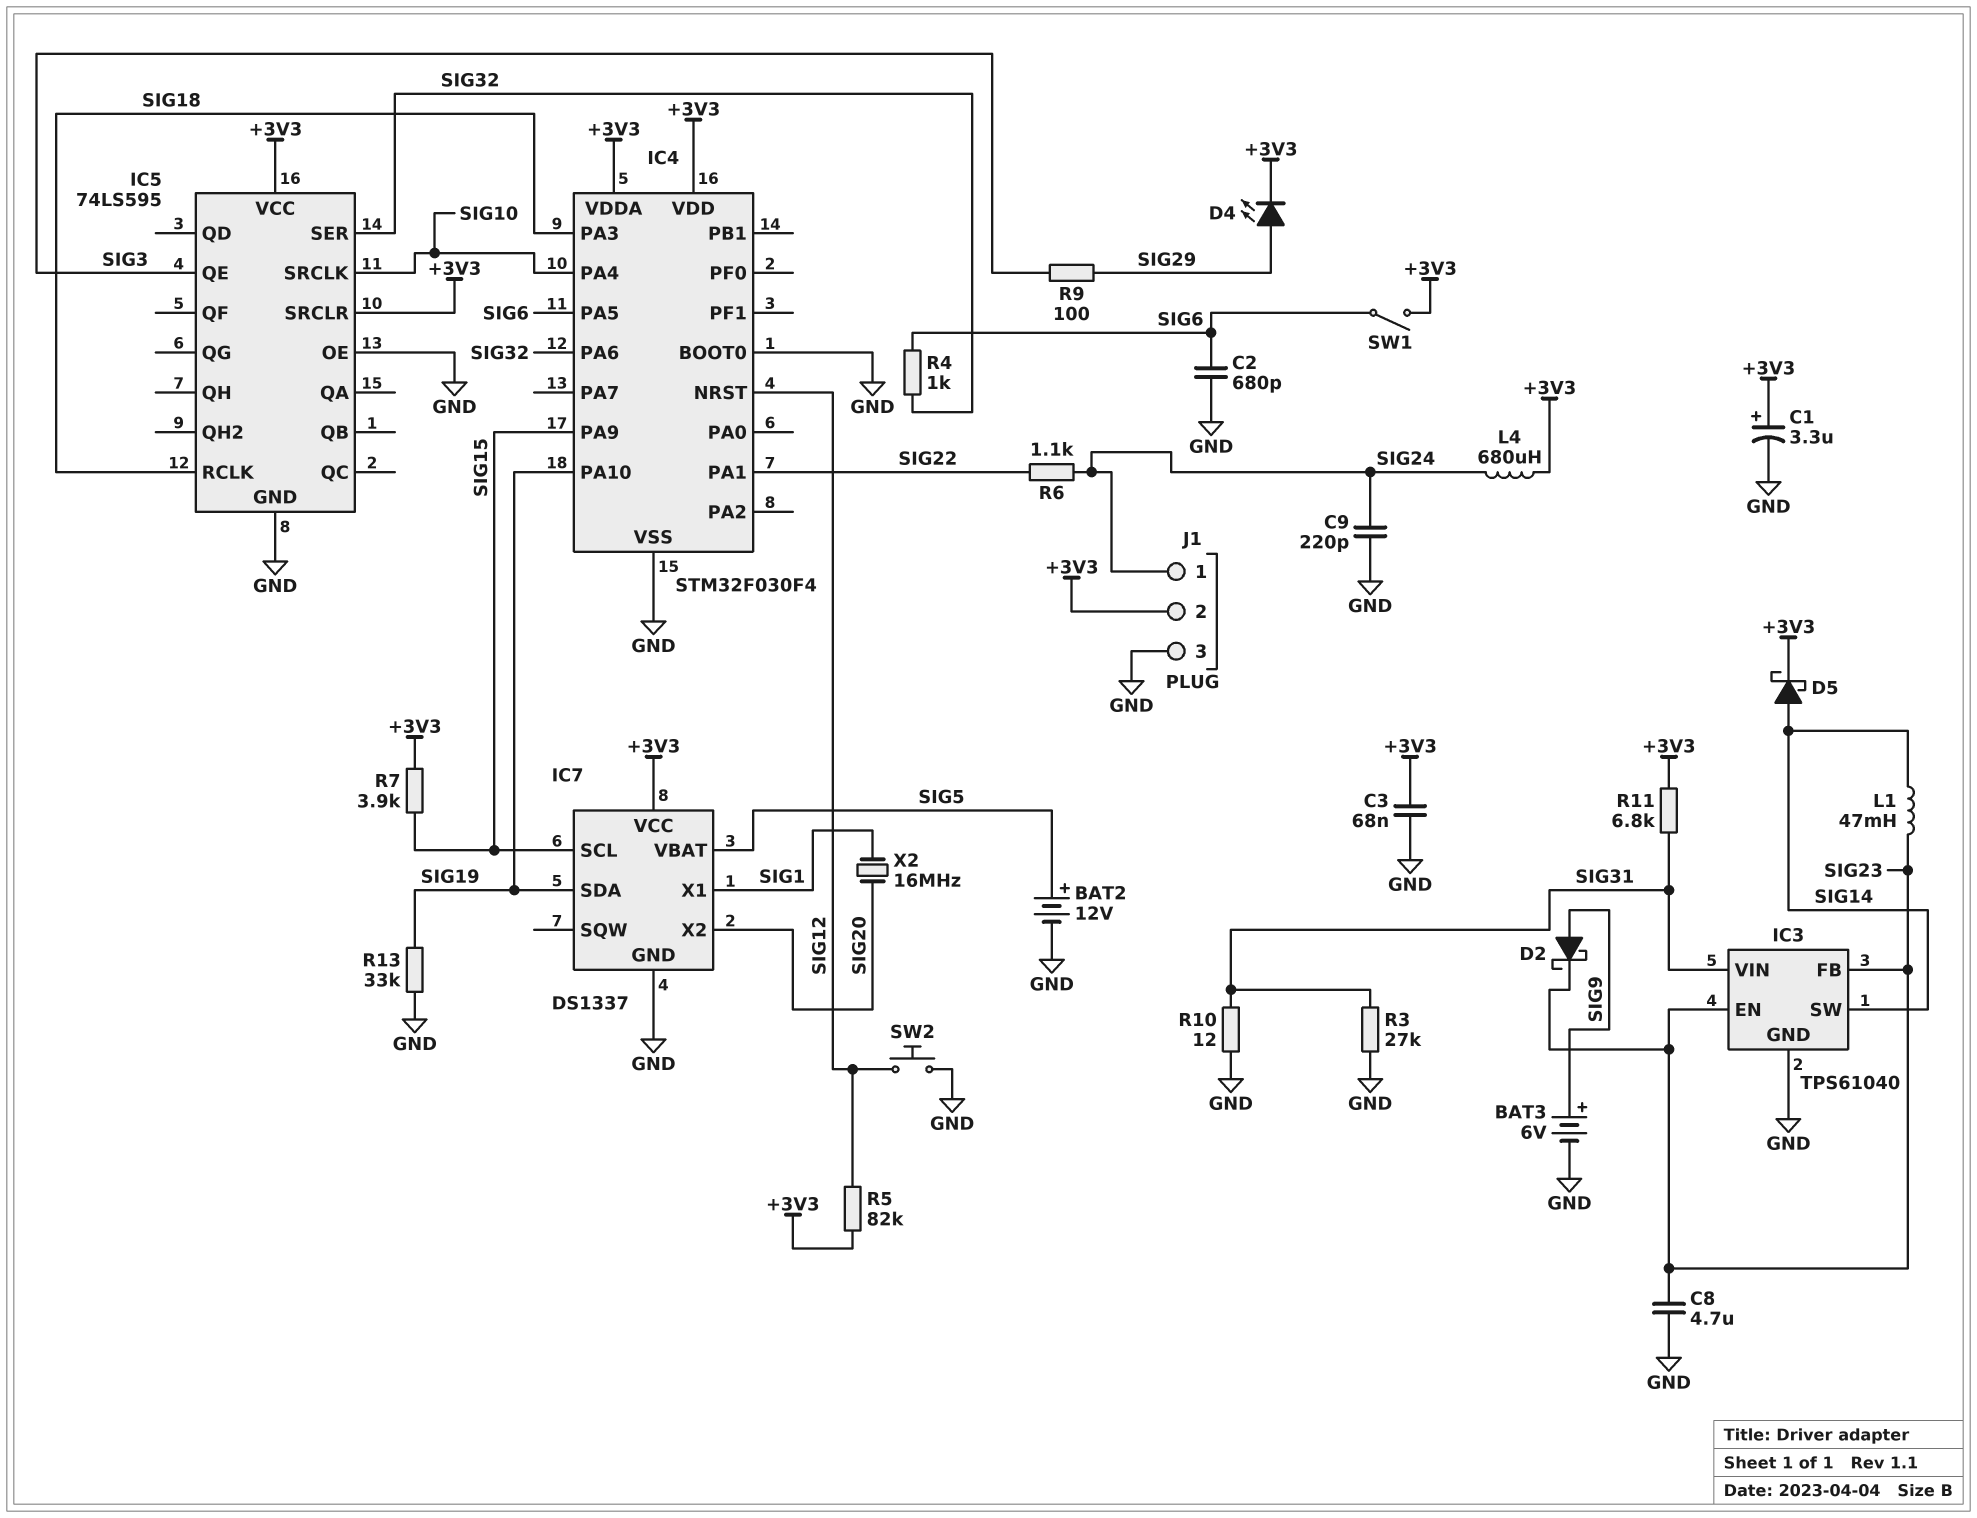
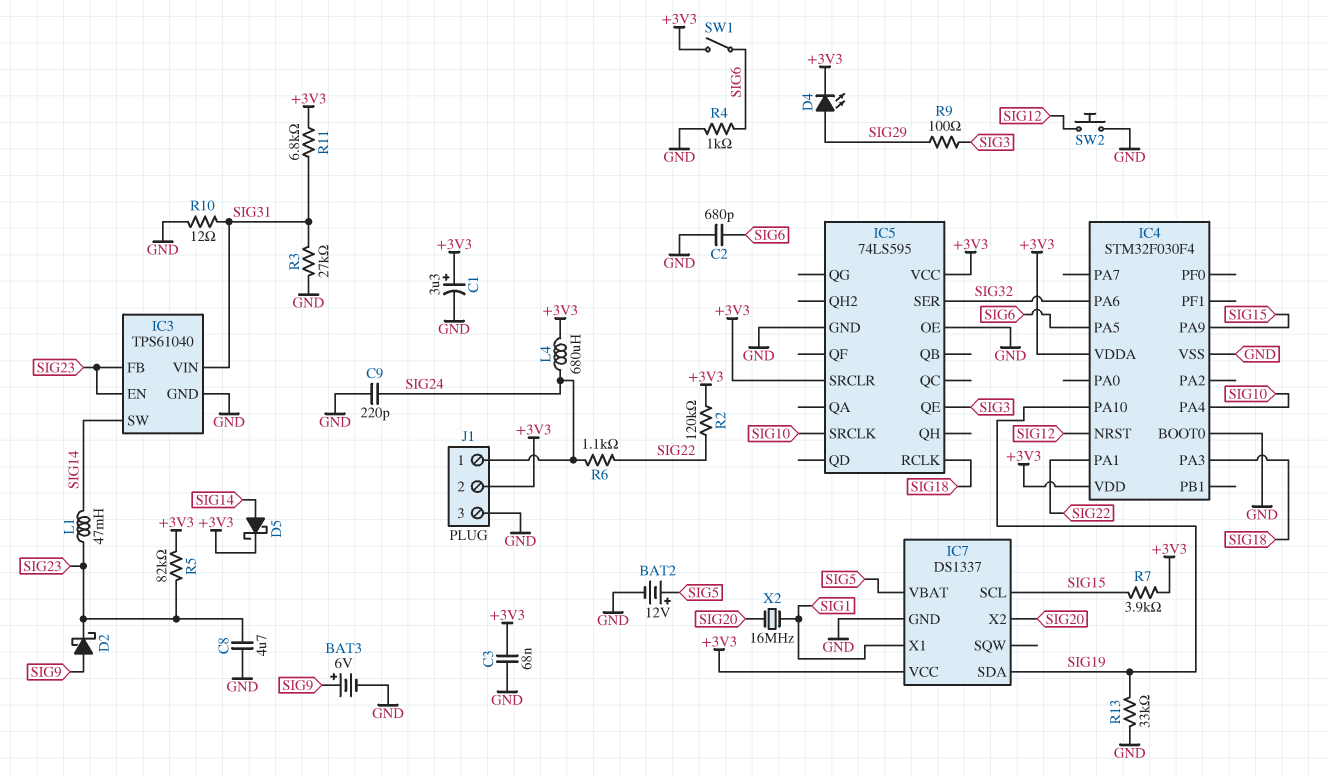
R2: none -> 120k (+3V3, SIG22)
R4: 1k (SIG6, SIG32) -> 1k (GND, SIG6)
R5: 82k (+3V3, SIG12) -> 82k (+3V3, SIG23)

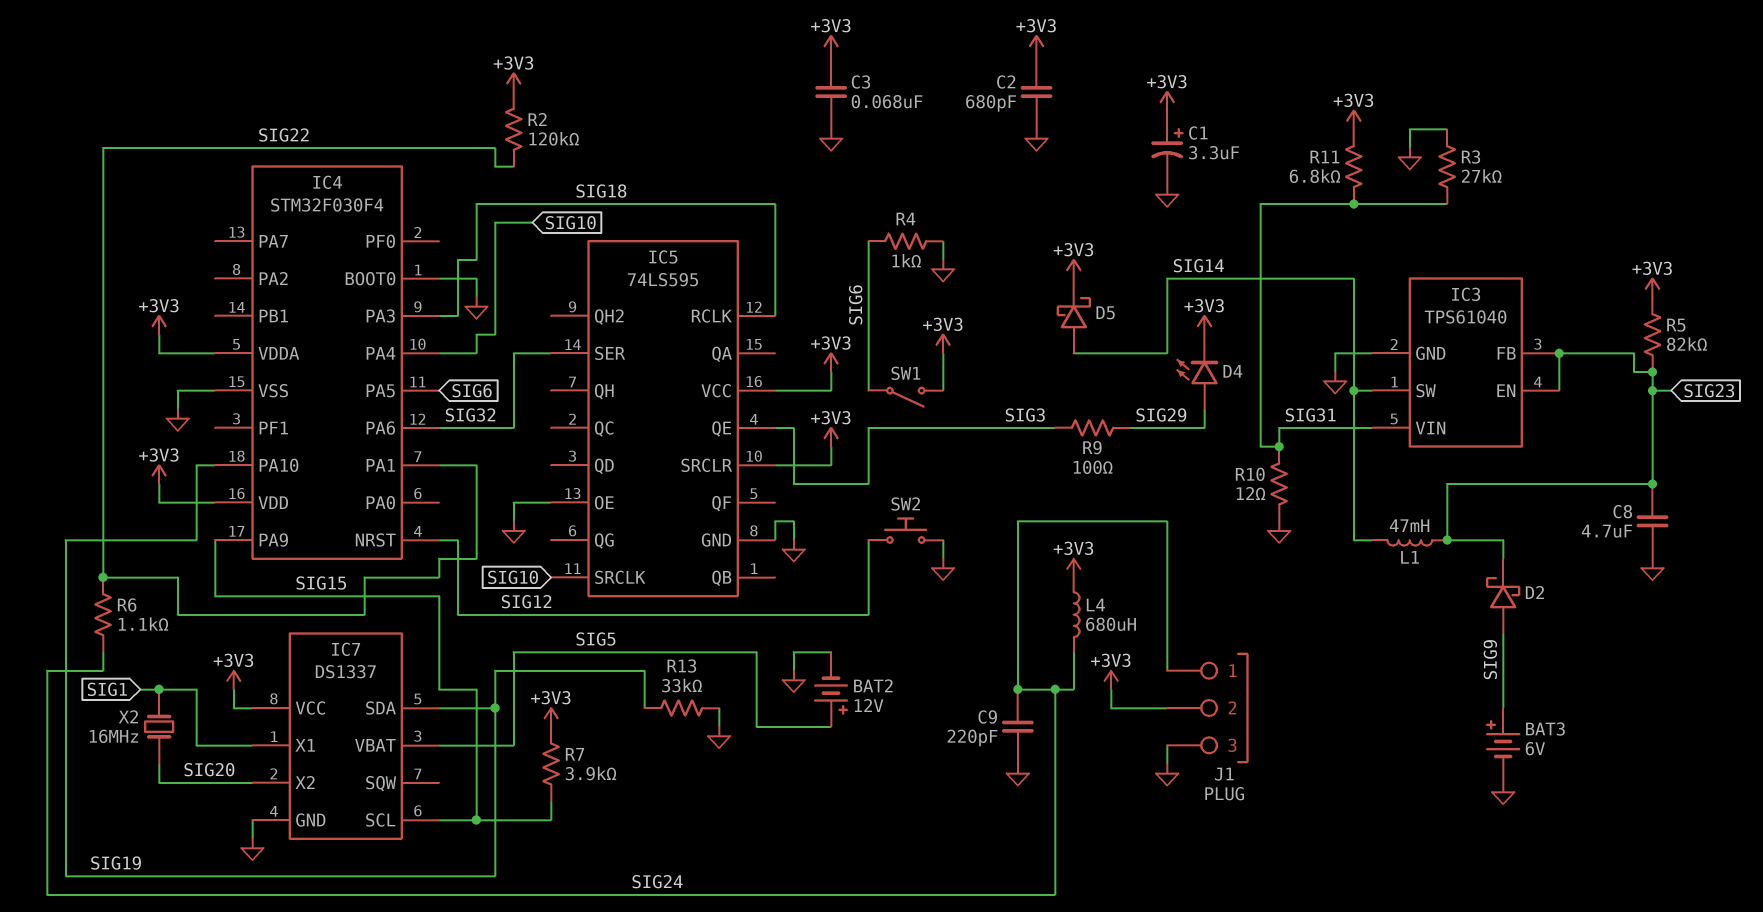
C2: 680pF (GND, SIG6) -> 680pF (+3V3, GND)

